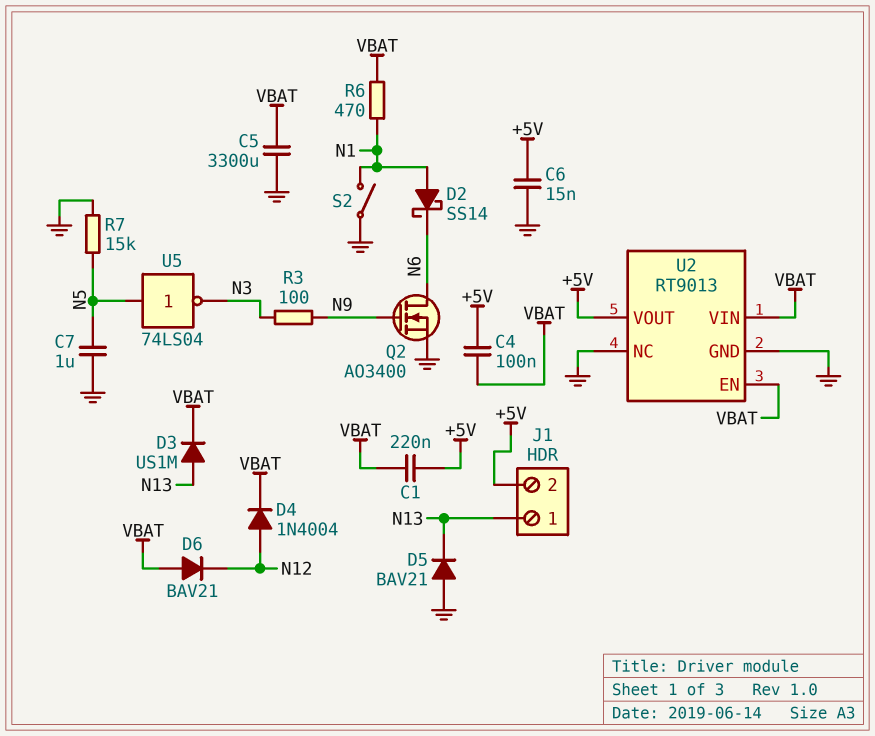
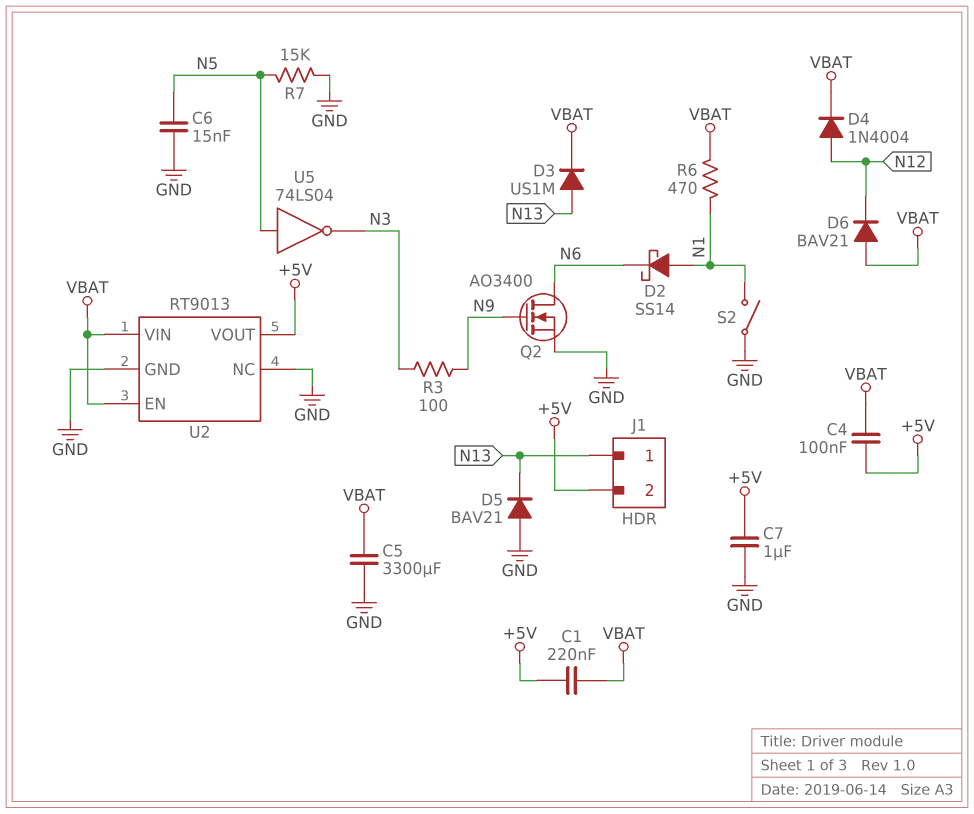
C6: 15nF (+5V, GND) -> 15nF (GND, N5)
C7: 1uF (GND, N5) -> 1uF (+5V, GND)

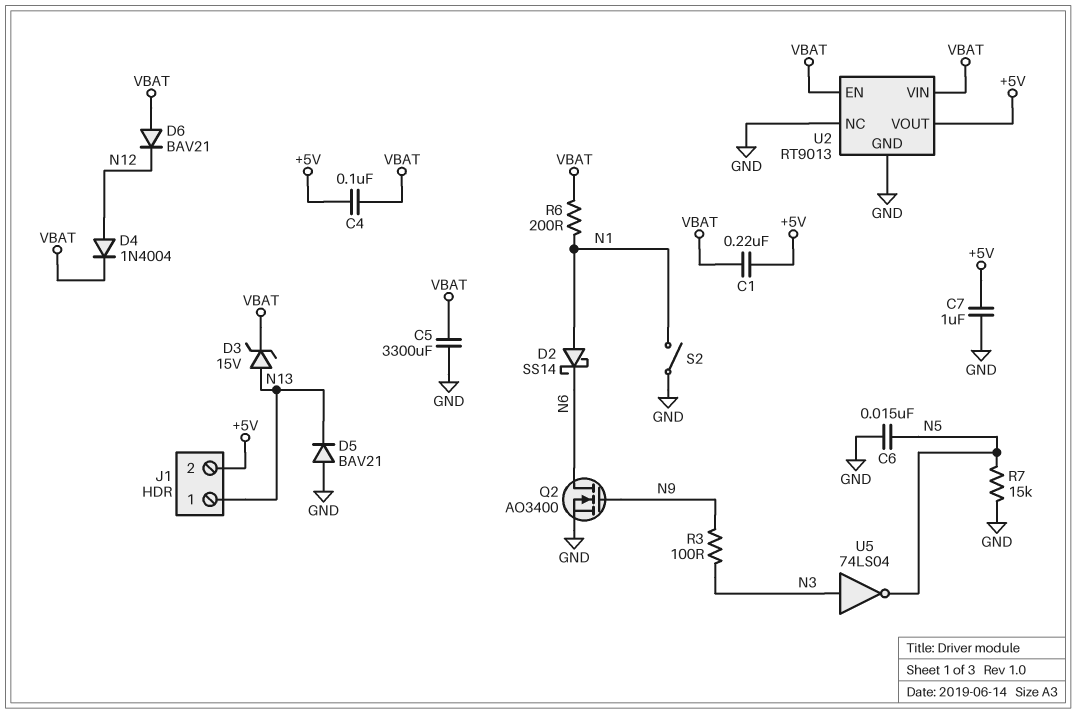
D3: diode US1M (A N13, K VBAT) -> zener 15V (A N13, K VBAT)
R6: 470 (N1, VBAT) -> 200 (N1, VBAT)
U5: NOT 74LS04 (in N5, out N3) -> NOT 74LS04 (in N3, out N5)

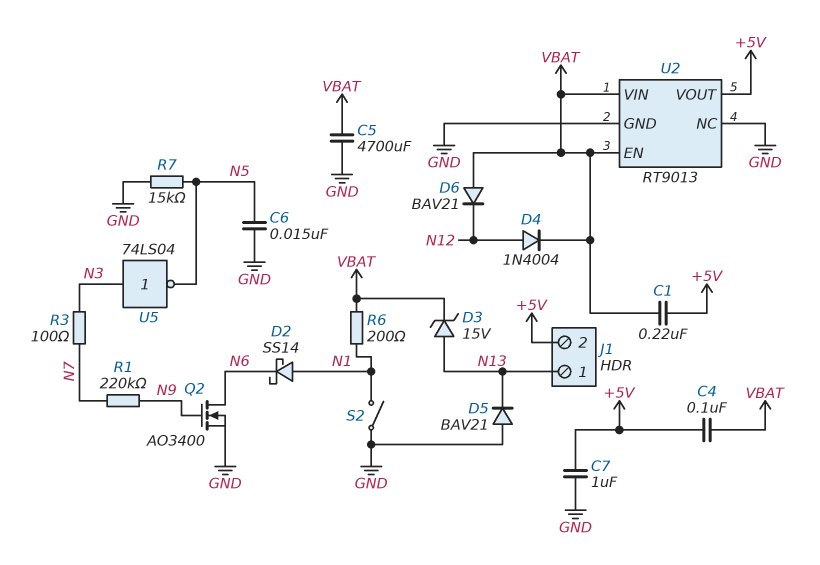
C5: 3300uF (GND, VBAT) -> 4700uF (GND, VBAT)
R1: none -> 220k (N7, N9)
R3: 100 (N3, N9) -> 100 (N3, N7)

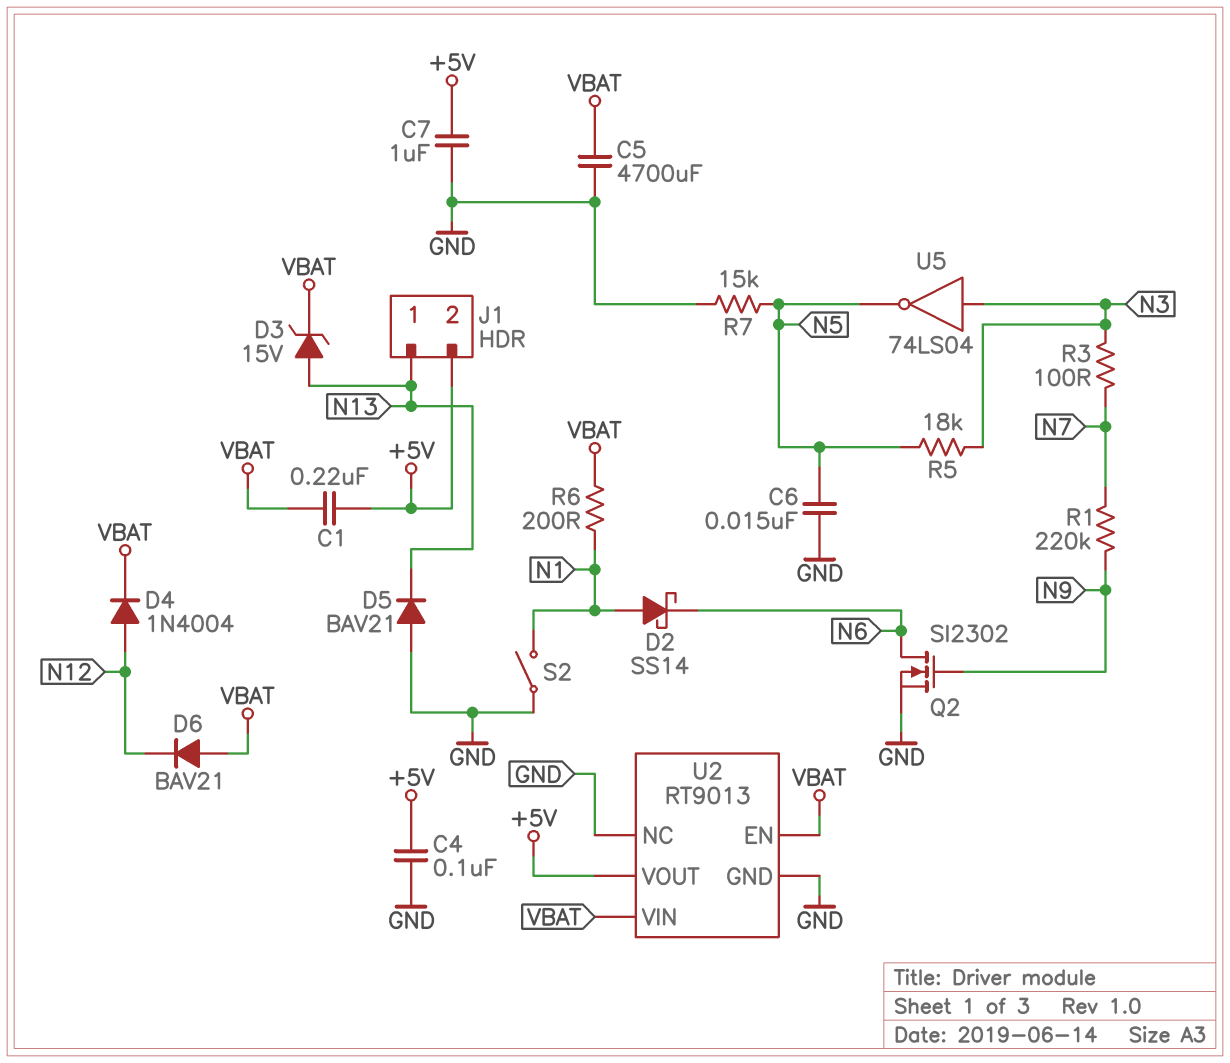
C4: 100nF (+5V, VBAT) -> 100nF (+5V, GND)
Q2: NMOS AO3400 (G N9, D N6, S GND) -> NMOS SI2302 (G N9, D N6, S GND)
R5: none -> 18k (N3, N5)

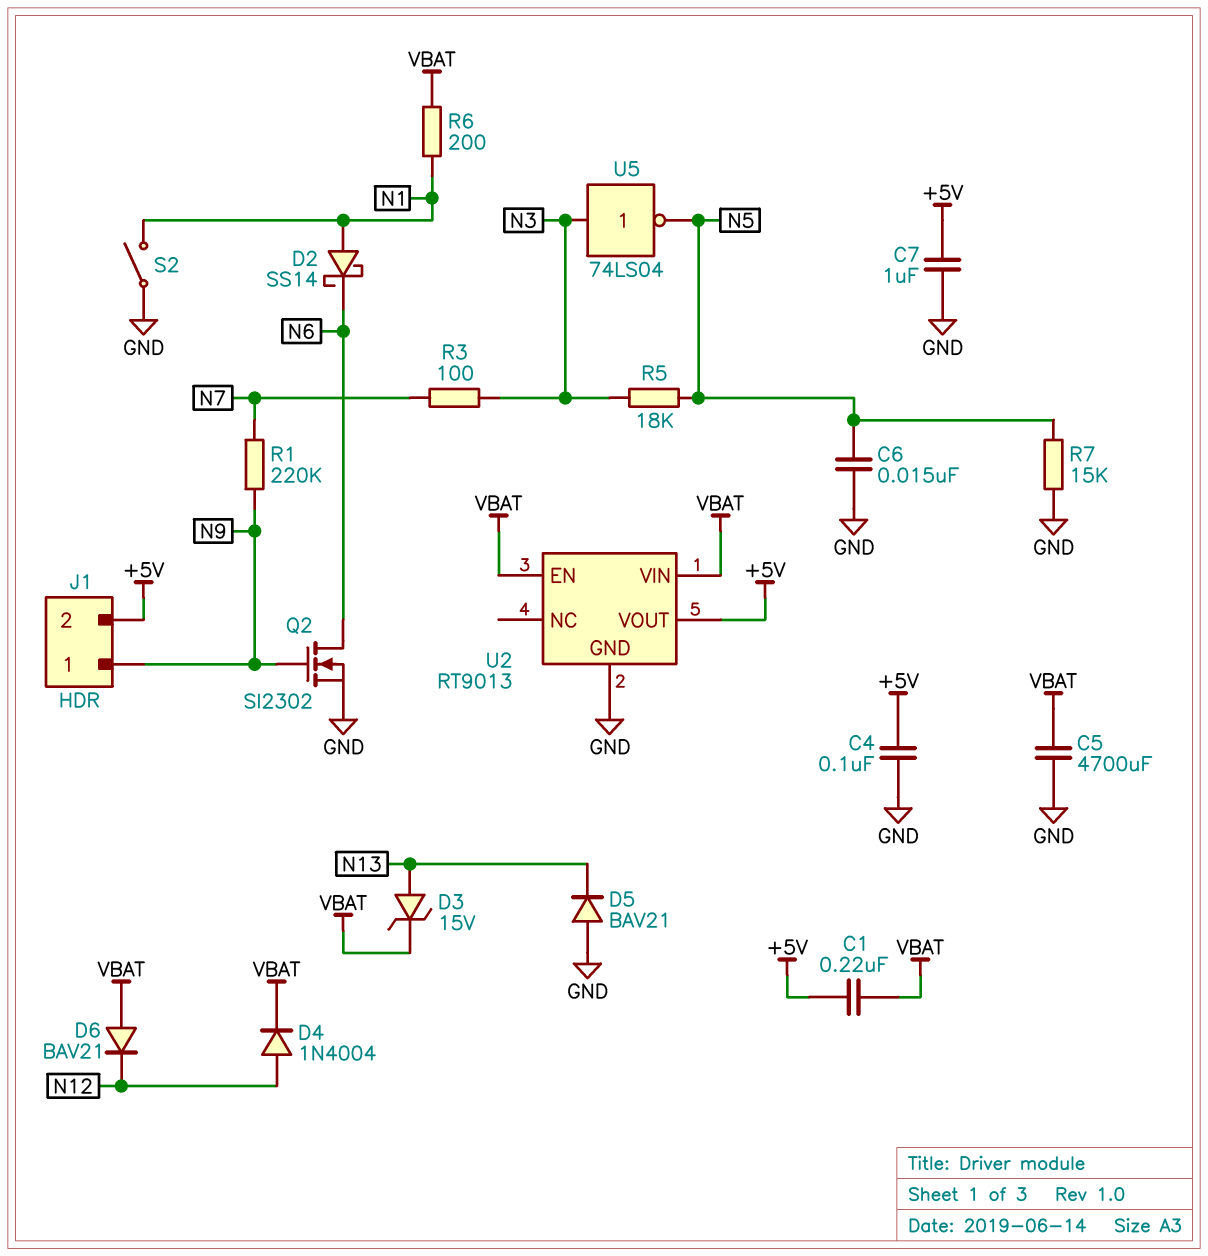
J1 pin 1: N13 -> N9
U2 pin NC: GND -> none

